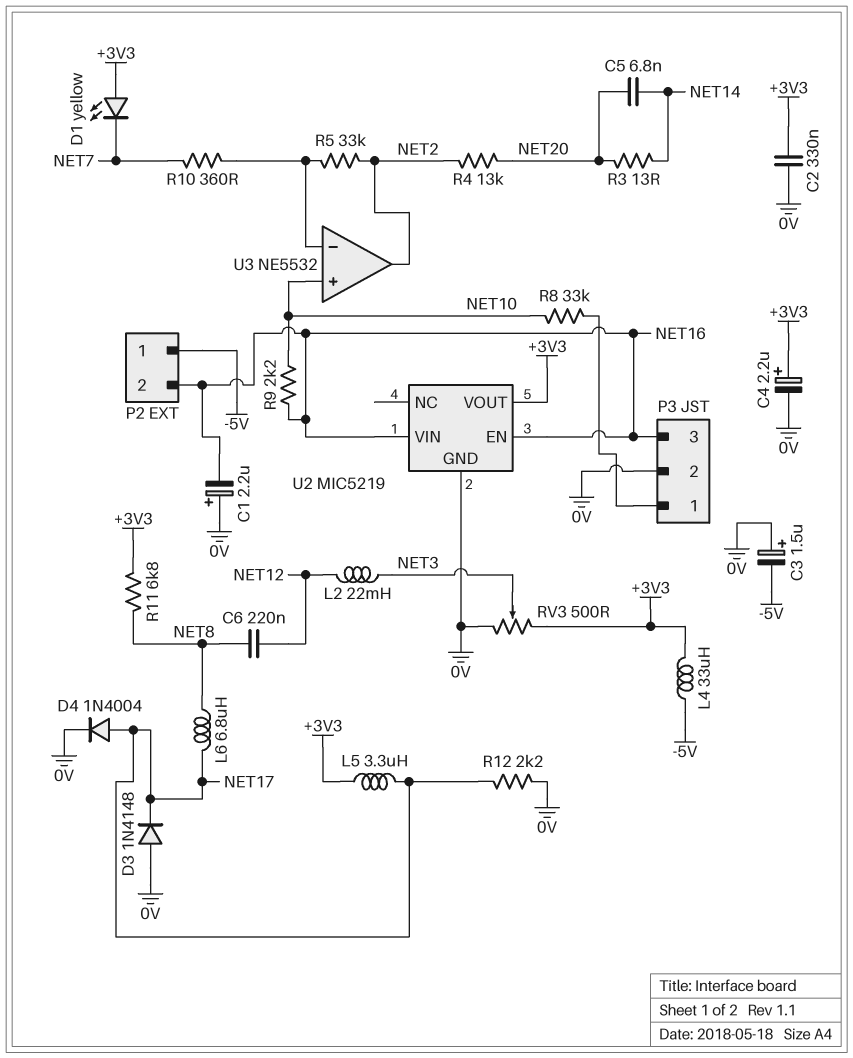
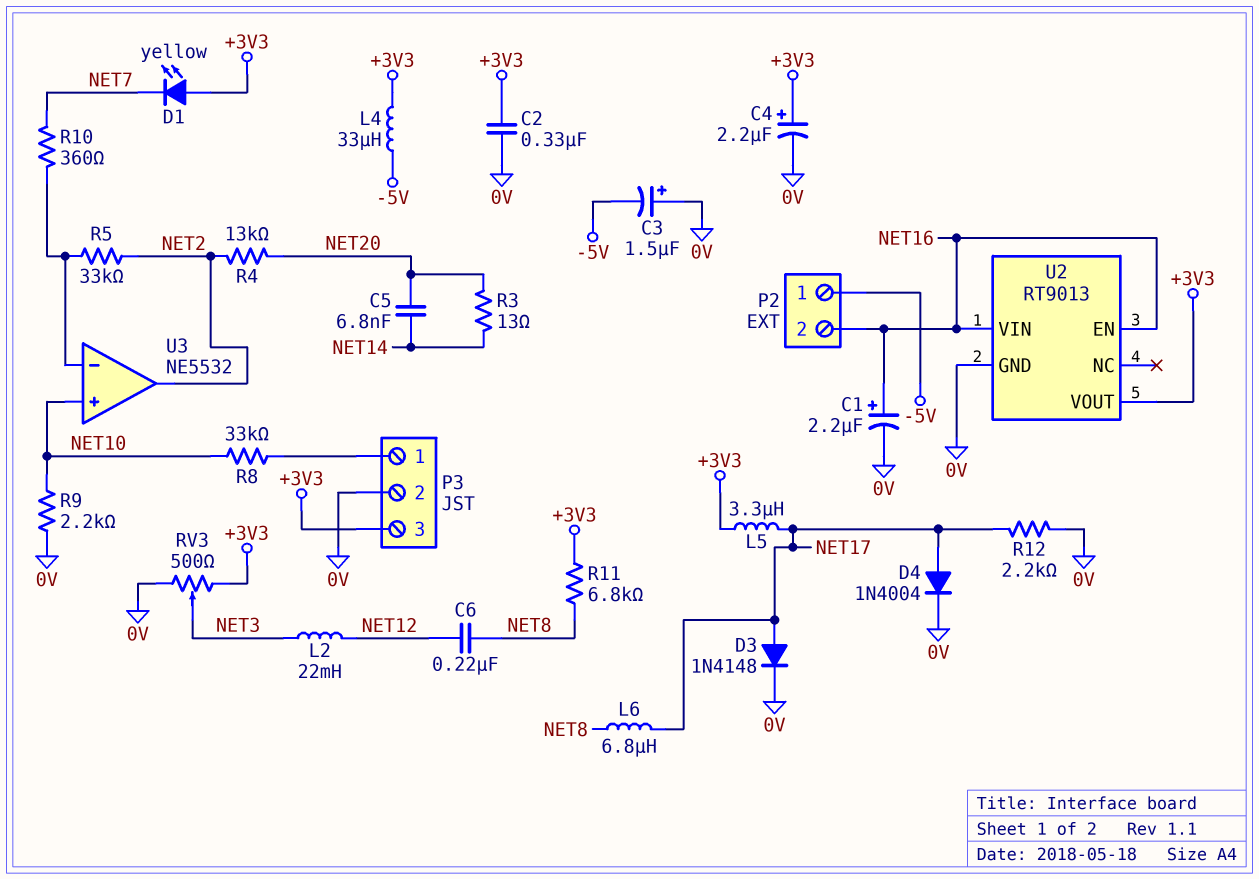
C1: 2.2uF (plus 0V, minus NET16) -> 2.2uF (plus NET16, minus 0V)
D3: diode 1N4148 (A 0V, K NET17) -> diode 1N4148 (A NET17, K 0V)
P3 pin 3: NET16 -> +3V3
R9: 2.2k (NET10, NET16) -> 2.2k (0V, NET10)
U2: MIC5219 -> RT9013

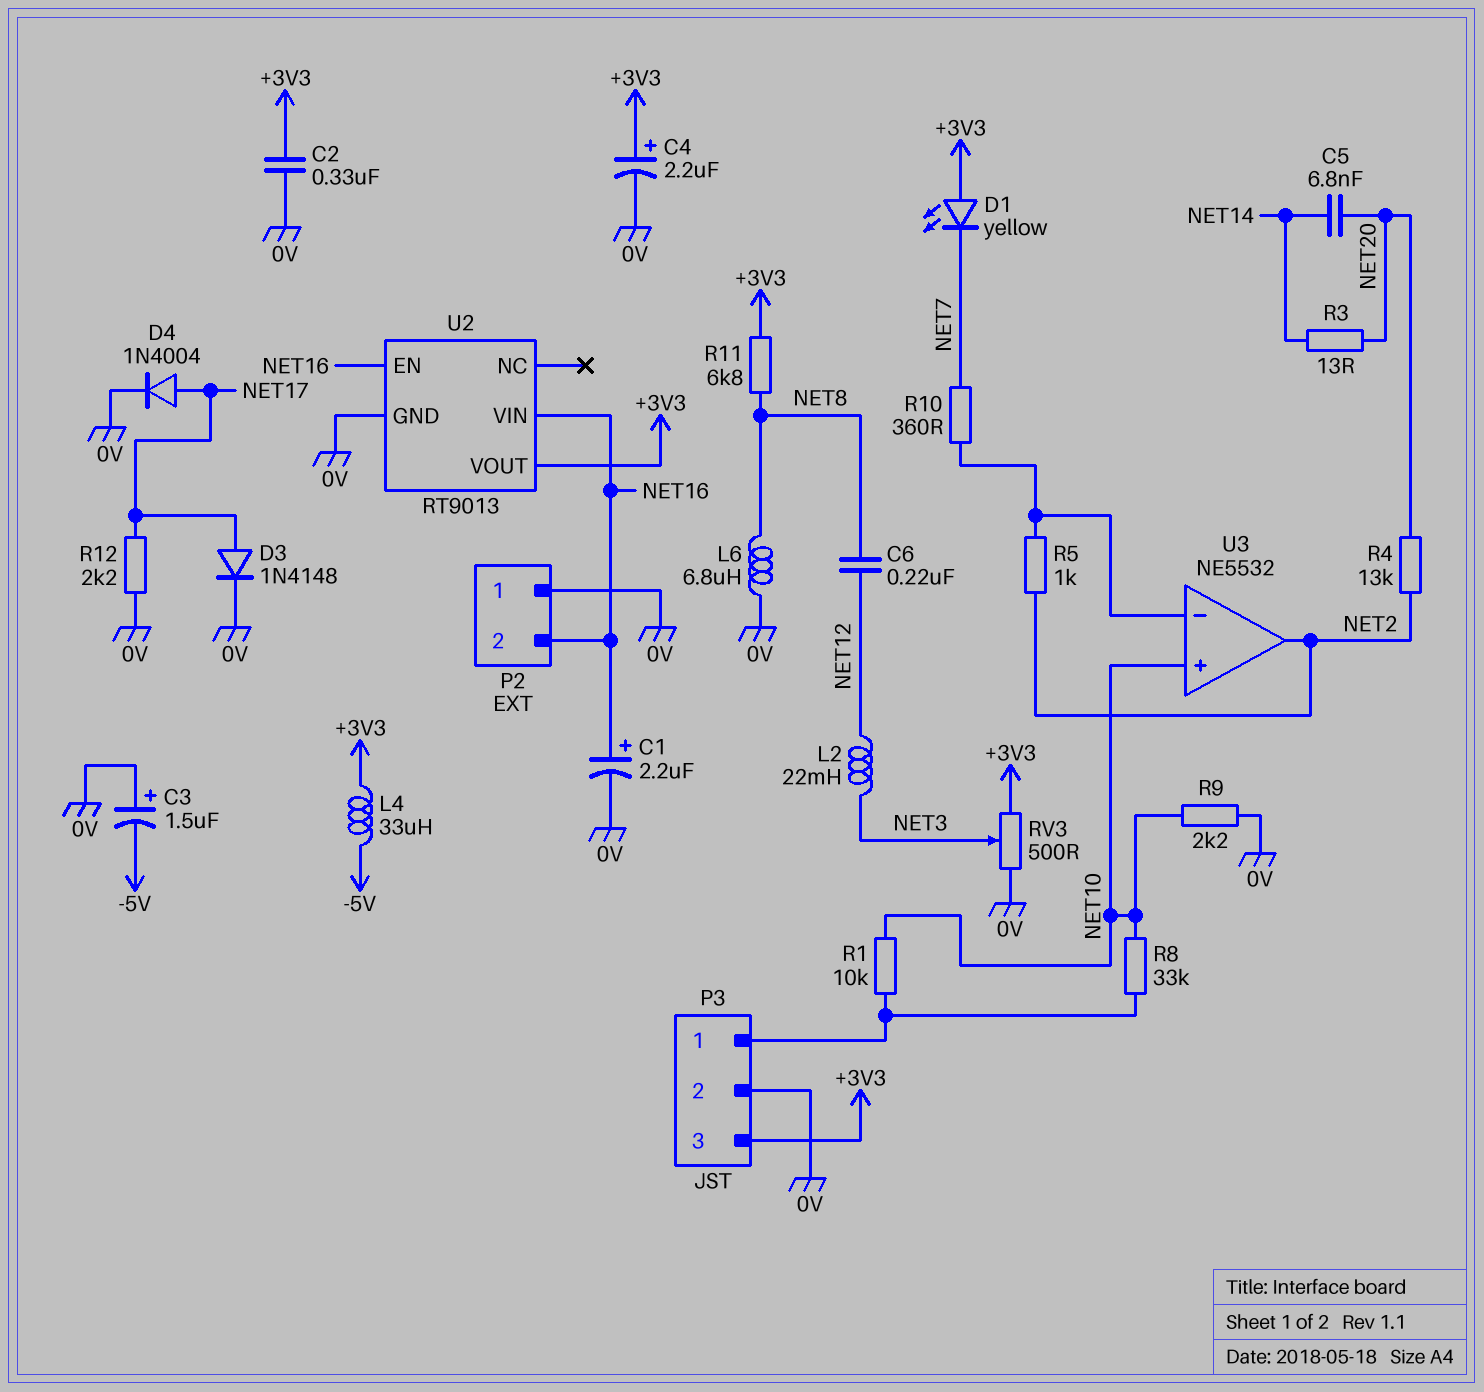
L5: 3.3uH (+3V3, NET17) -> none
L6: 6.8uH (NET8, NET17) -> 6.8uH (0V, NET8)
P2 pin 1: -5V -> 0V
R1: none -> 10k (NET10, P3/1)
R5: 33k (NET2, U3/in-) -> 1k (NET2, U3/in-)

